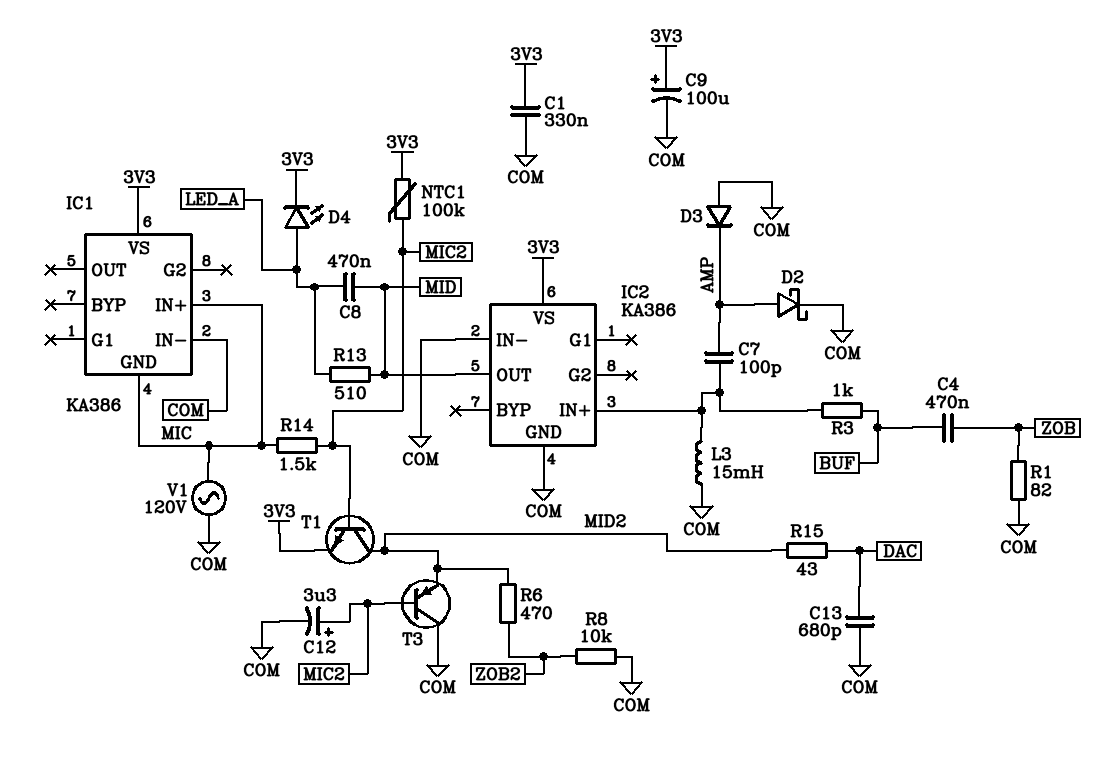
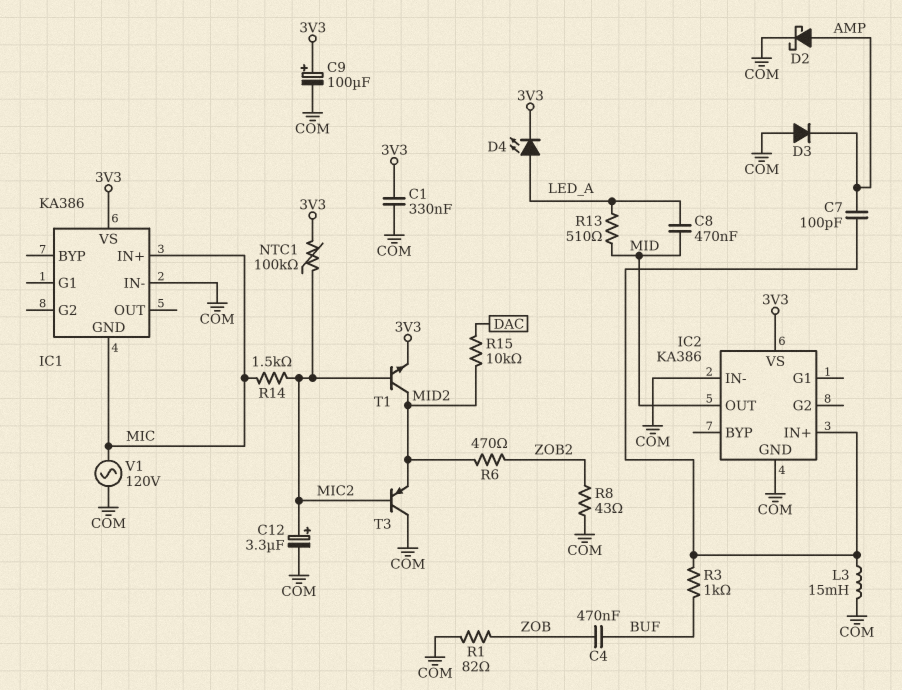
C13: 680pF (COM, DAC) -> none
R8: 10k (COM, ZOB2) -> 43 (COM, ZOB2)
R15: 43 (DAC, MID2) -> 10k (DAC, MID2)

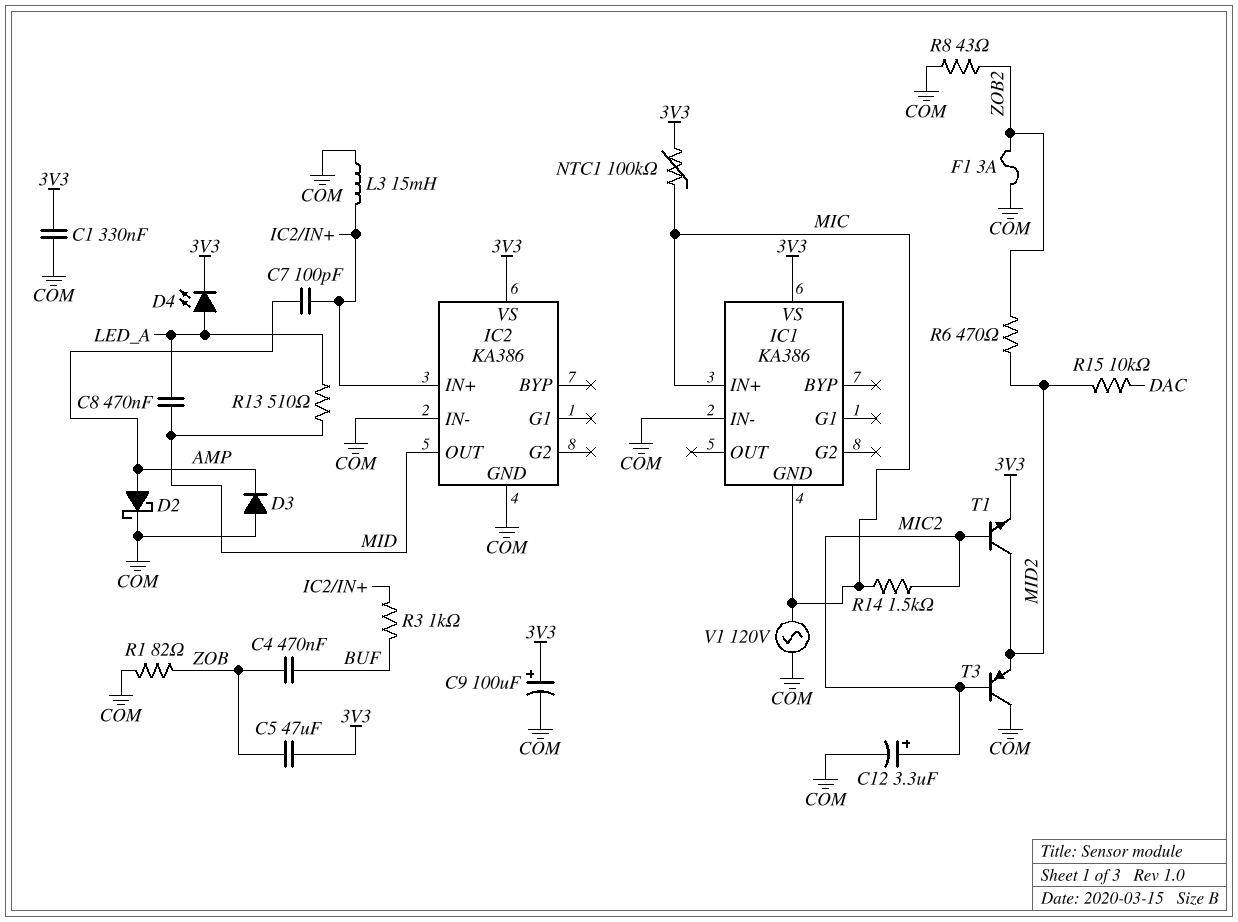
C5: none -> 47uF (3V3, ZOB)
F1: none -> 3A (COM, ZOB2)
NTC1: 100k (3V3, MIC2) -> 100k (3V3, MIC)

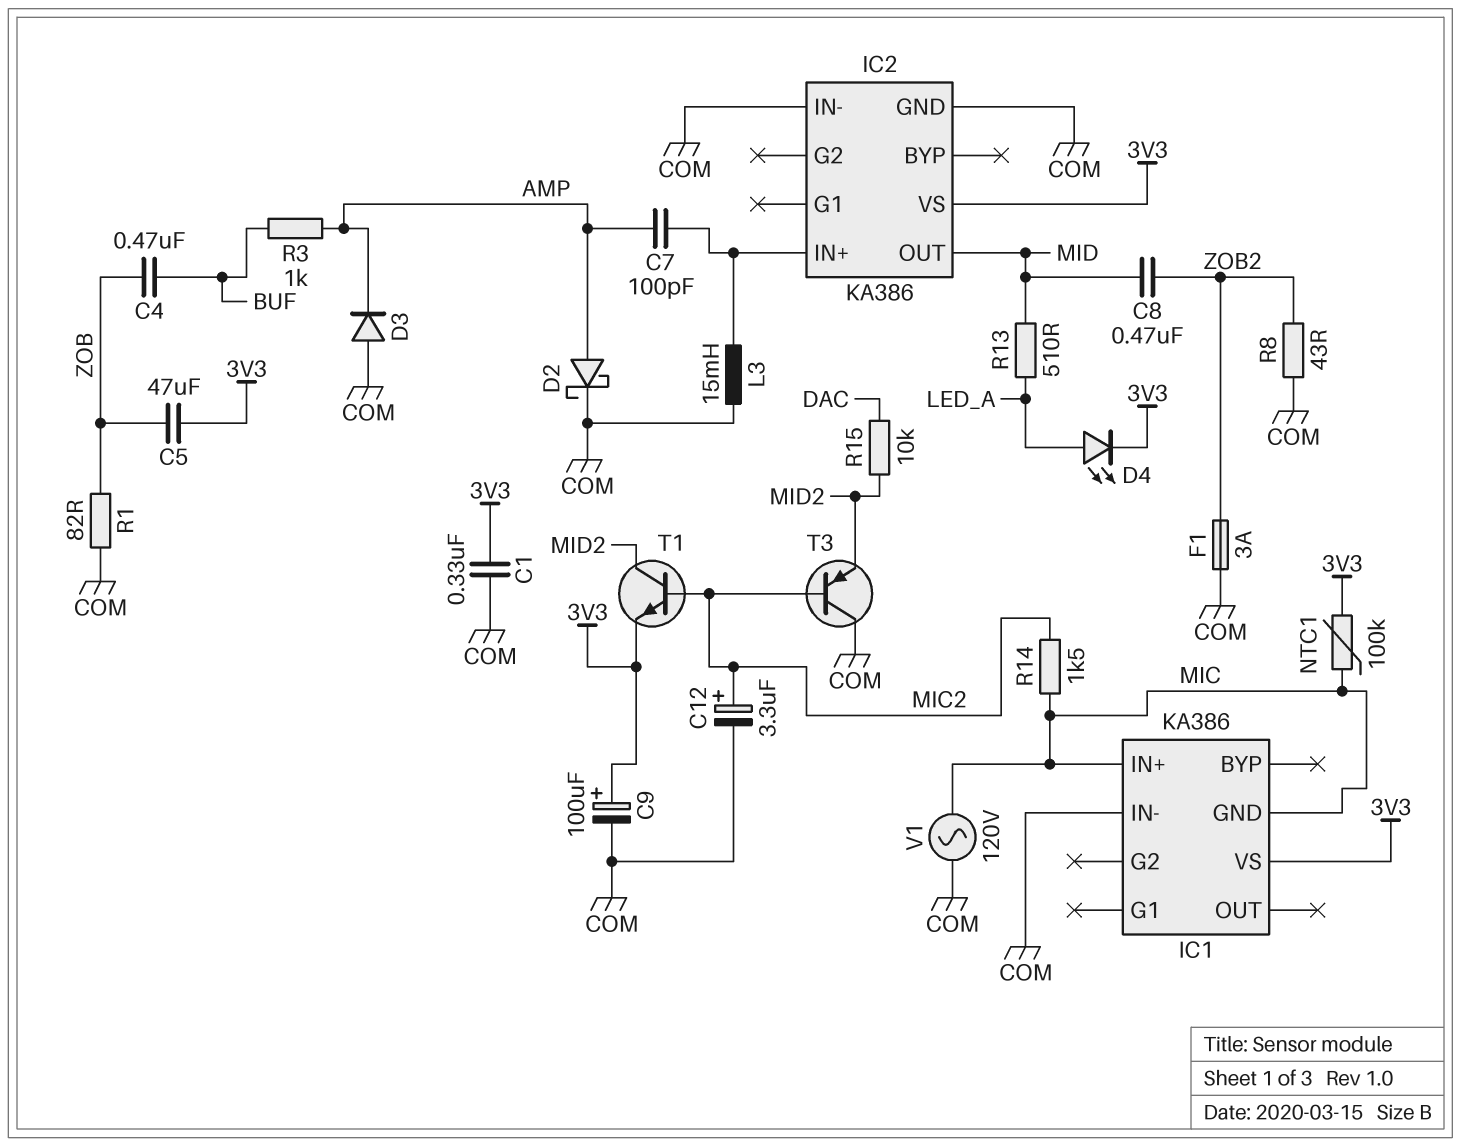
C8: 470nF (LED_A, MID) -> 470nF (MID, ZOB2)
R3: 1k (BUF, IC2/IN+) -> 1k (AMP, BUF)
R6: 470 (MID2, ZOB2) -> none

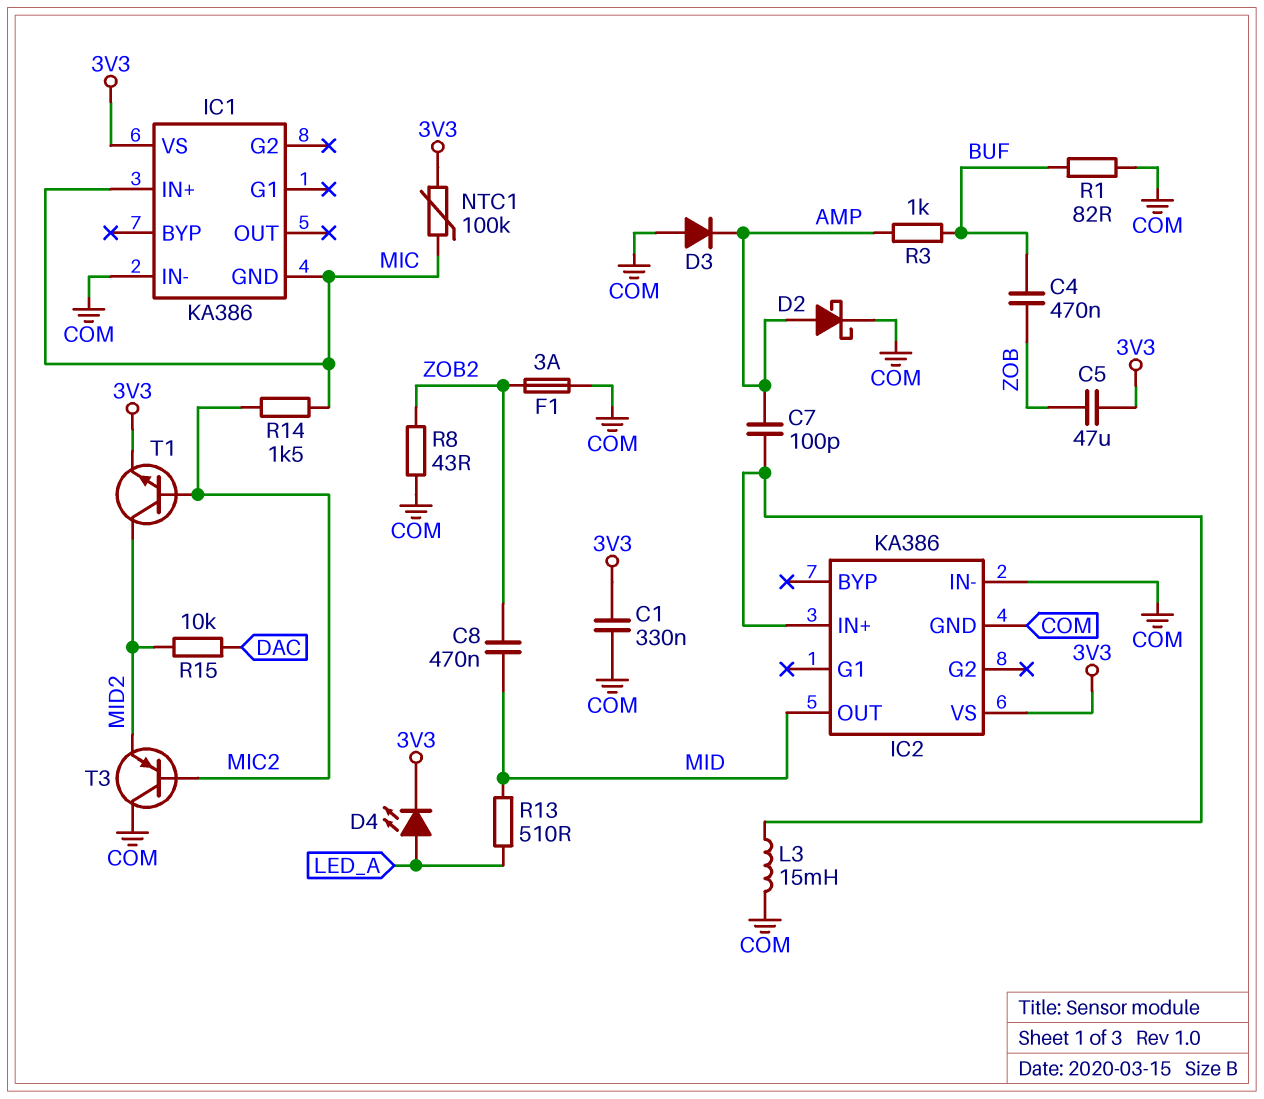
C9: 100uF (plus 3V3, minus COM) -> none
C12: 3.3uF (plus MIC2, minus COM) -> none
R1: 82 (COM, ZOB) -> 82 (BUF, COM)
V1: AC 120V (COM, MIC) -> none

